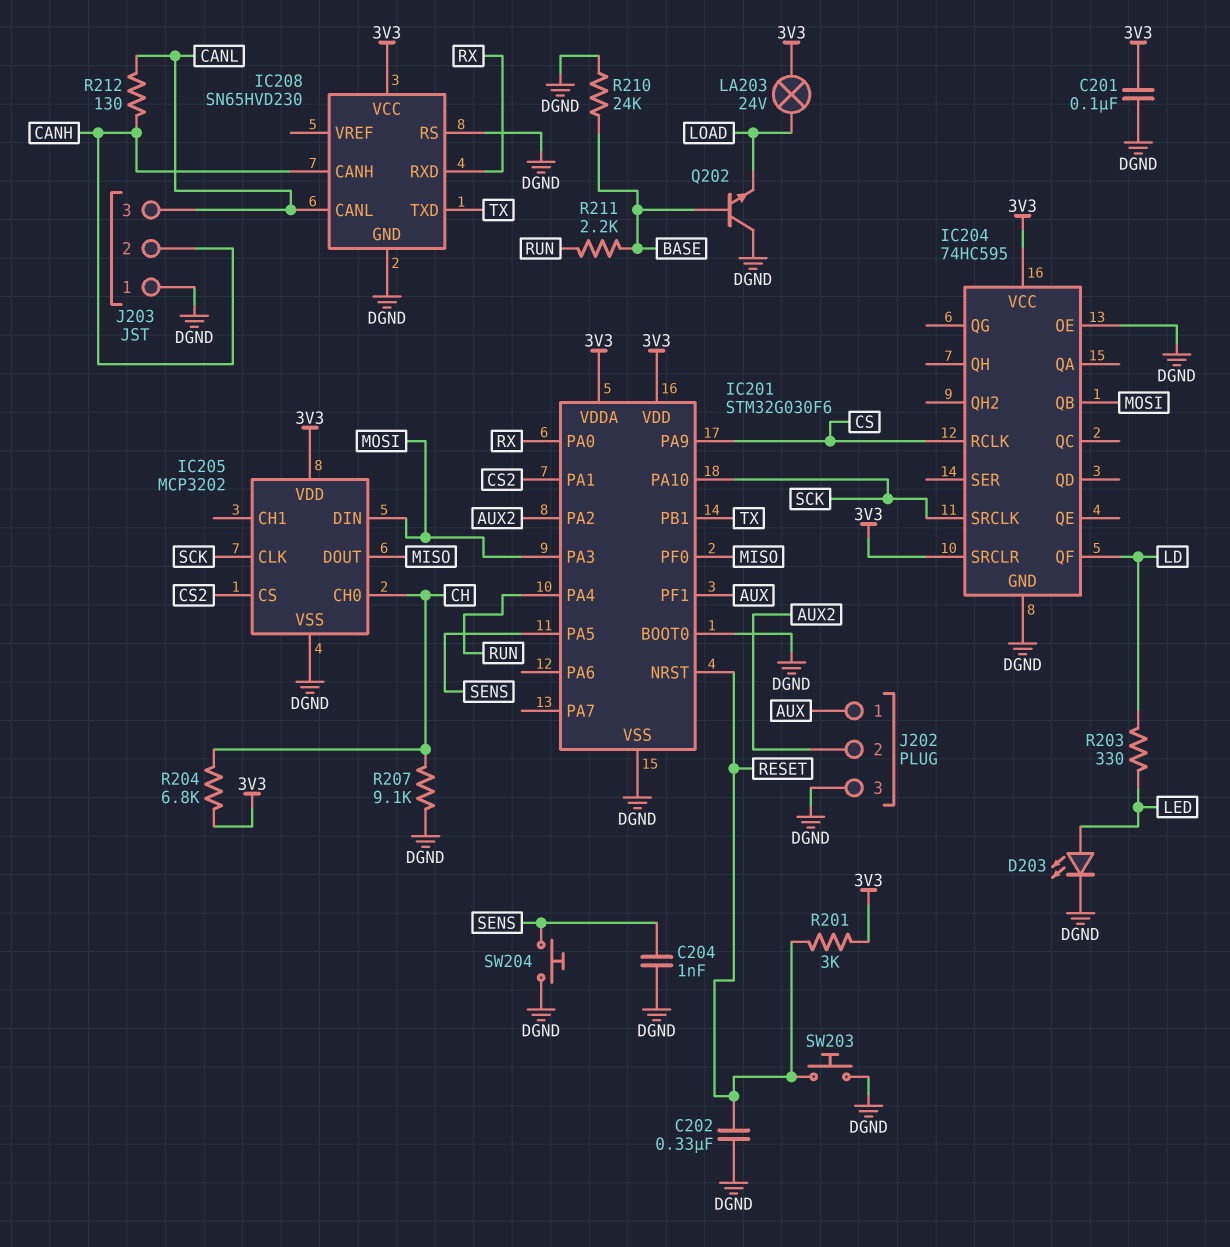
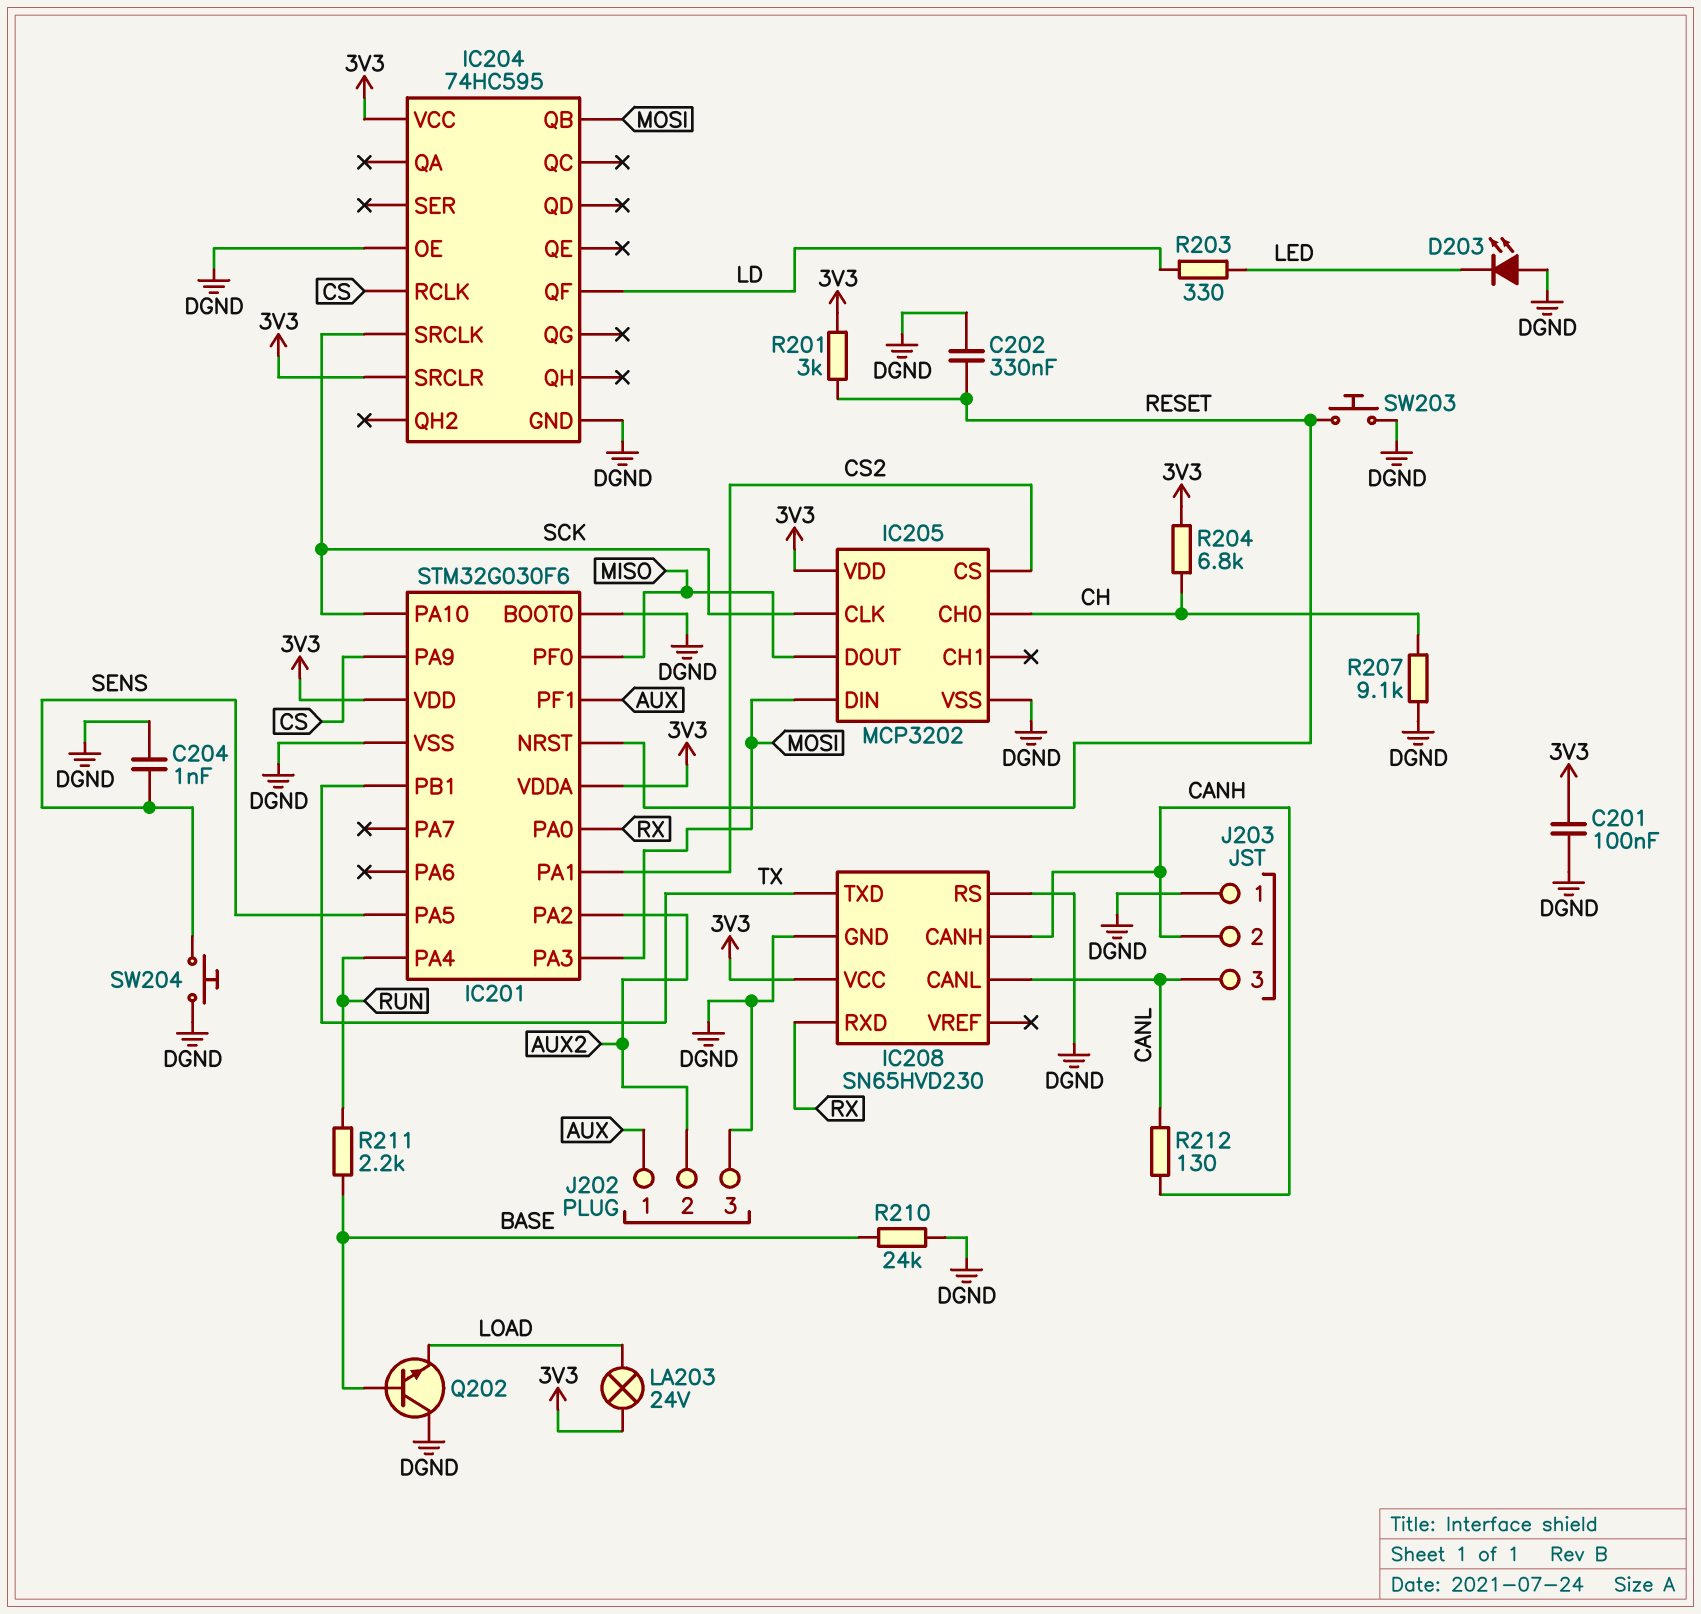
D203: LED (A LED, K DGND) -> LED (A DGND, K LED)

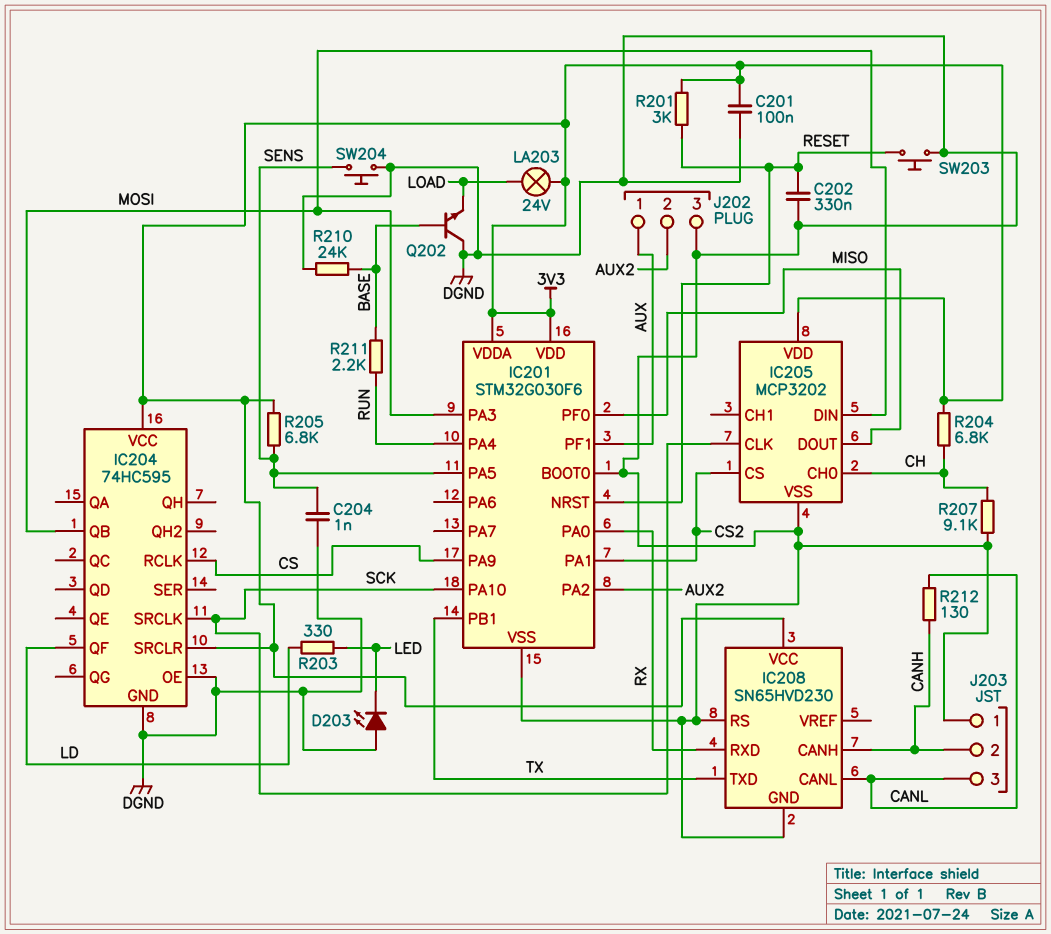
R205: none -> 6.8k (3V3, SENS)

